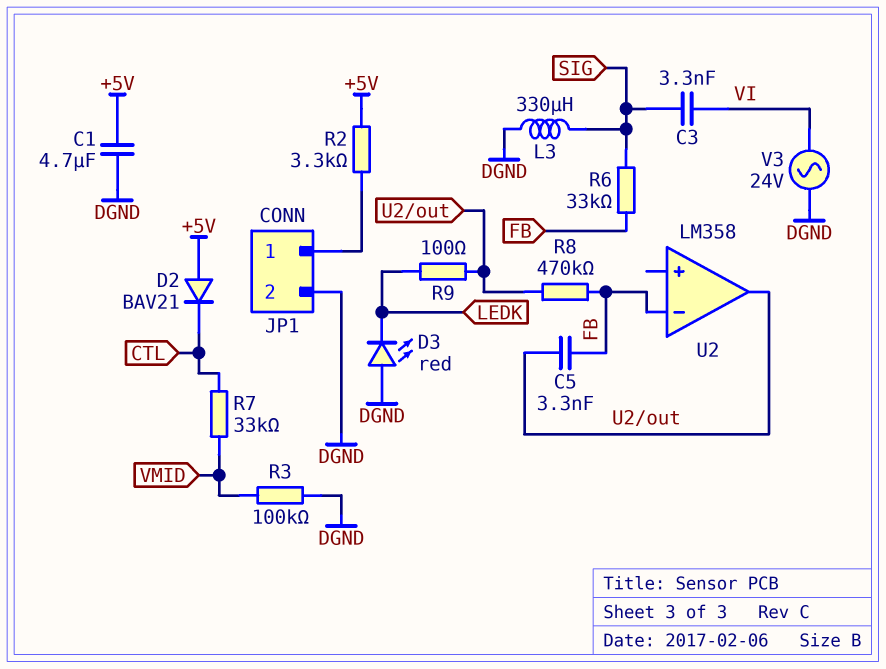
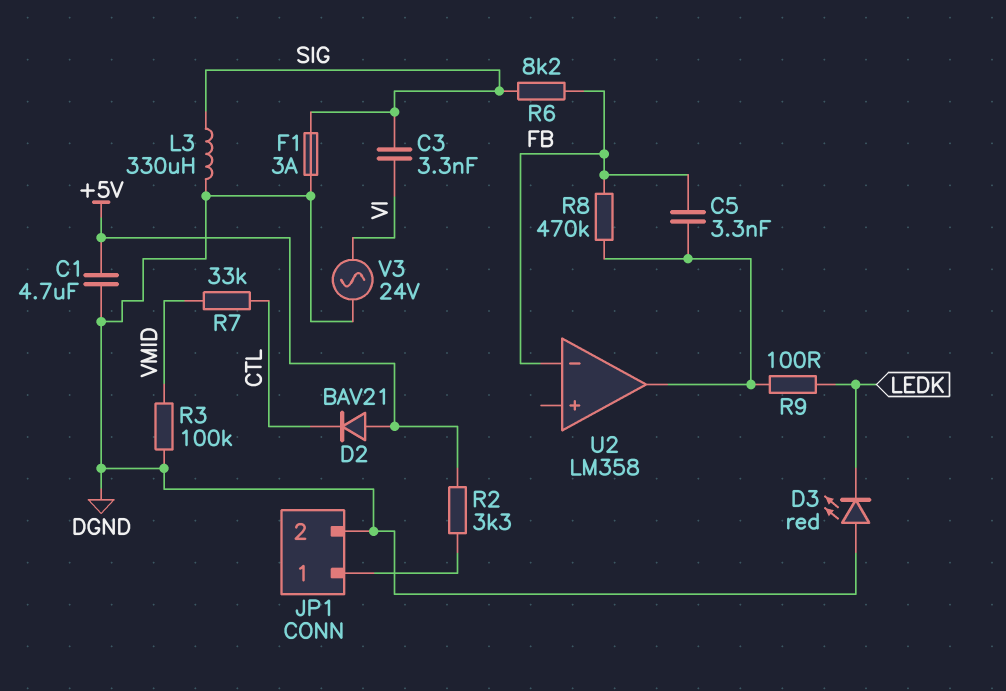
F1: none -> 3A (DGND, SIG)
R6: 33k (FB, SIG) -> 8.2k (FB, SIG)

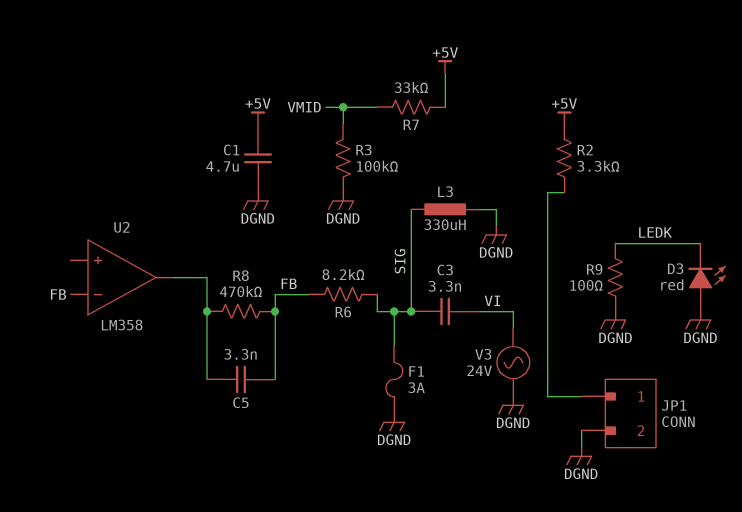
D2: diode BAV21 (A +5V, K CTL) -> none
R7: 33k (CTL, VMID) -> 33k (+5V, VMID)
R9: 100 (LEDK, U2/out) -> 100 (DGND, LEDK)

